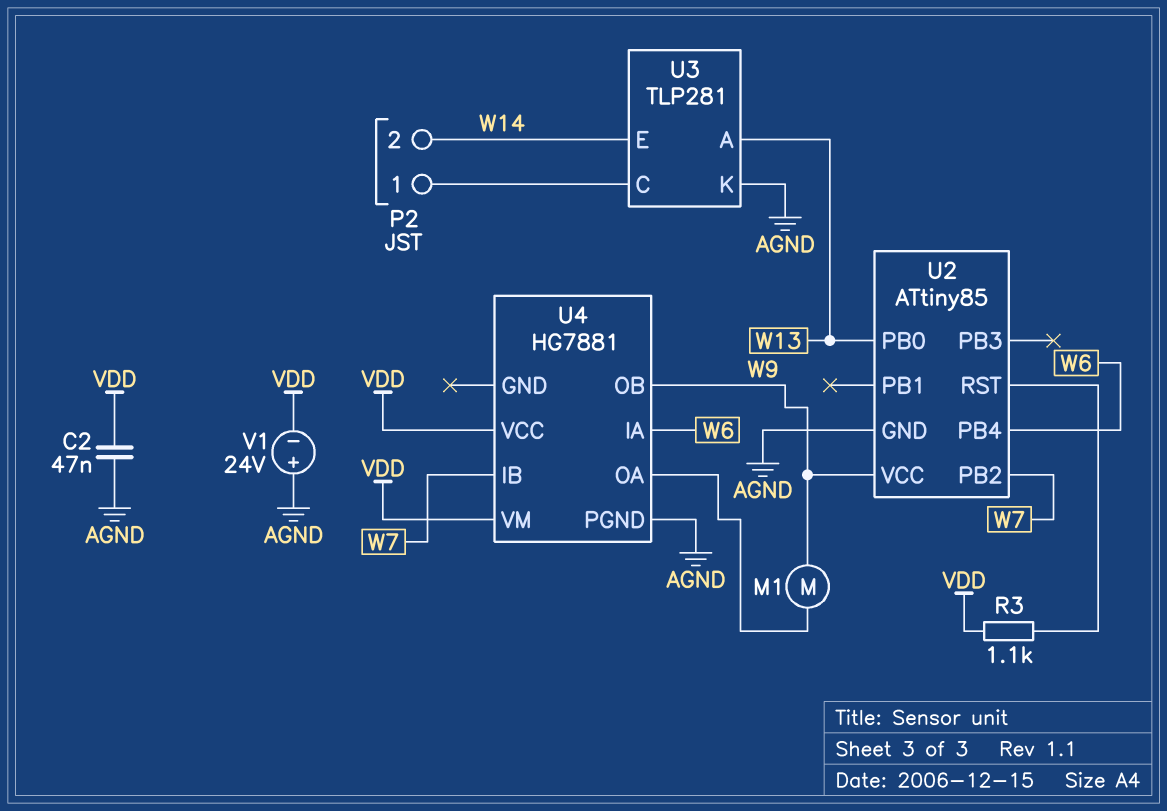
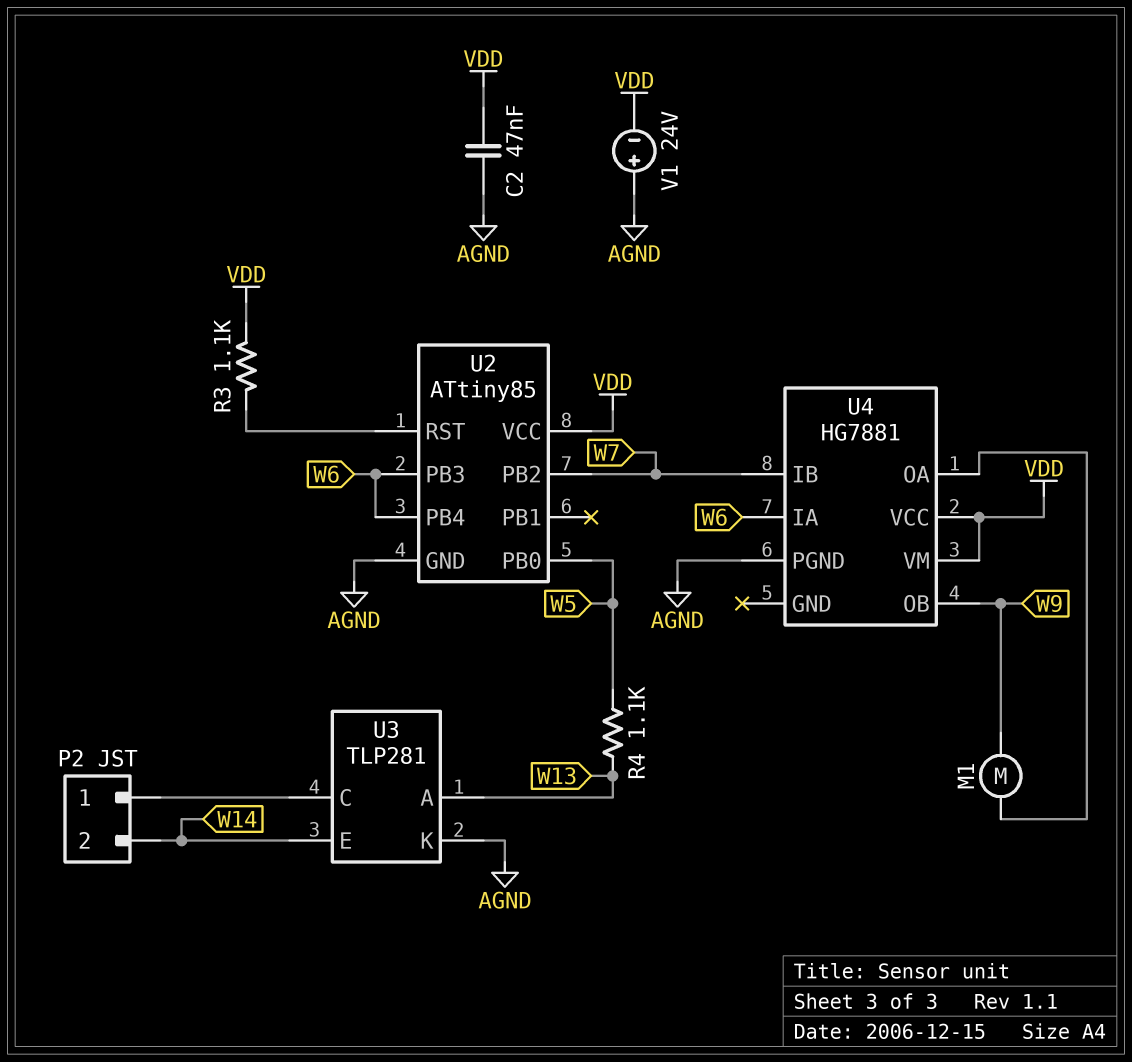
R4: none -> 1.1k (W5, W13)
U2 pin PB0: W13 -> W5
U2 pin PB3: none -> W6
U2 pin VCC: W9 -> VDD

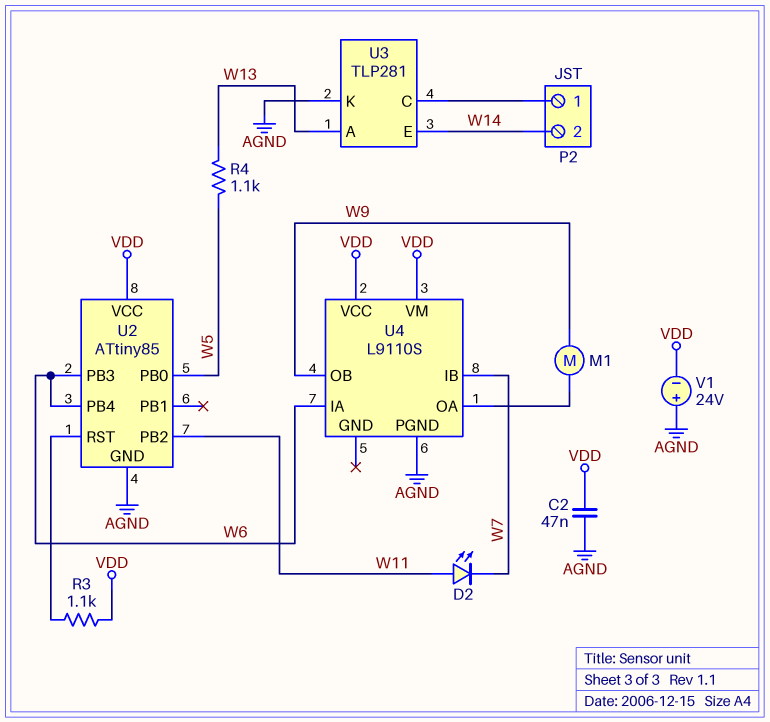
D2: none -> LED (A W11, K W7)
U2 pin PB2: W7 -> W11
U4: HG7881 -> L9110S

